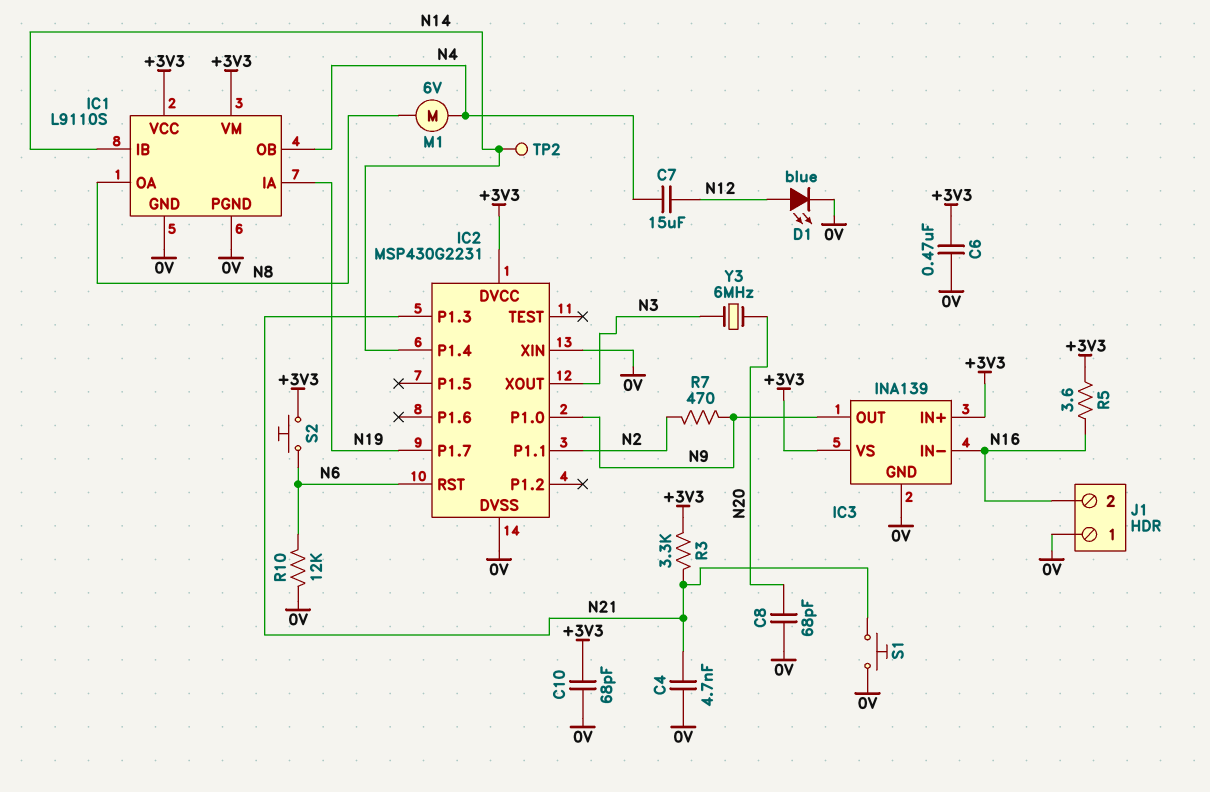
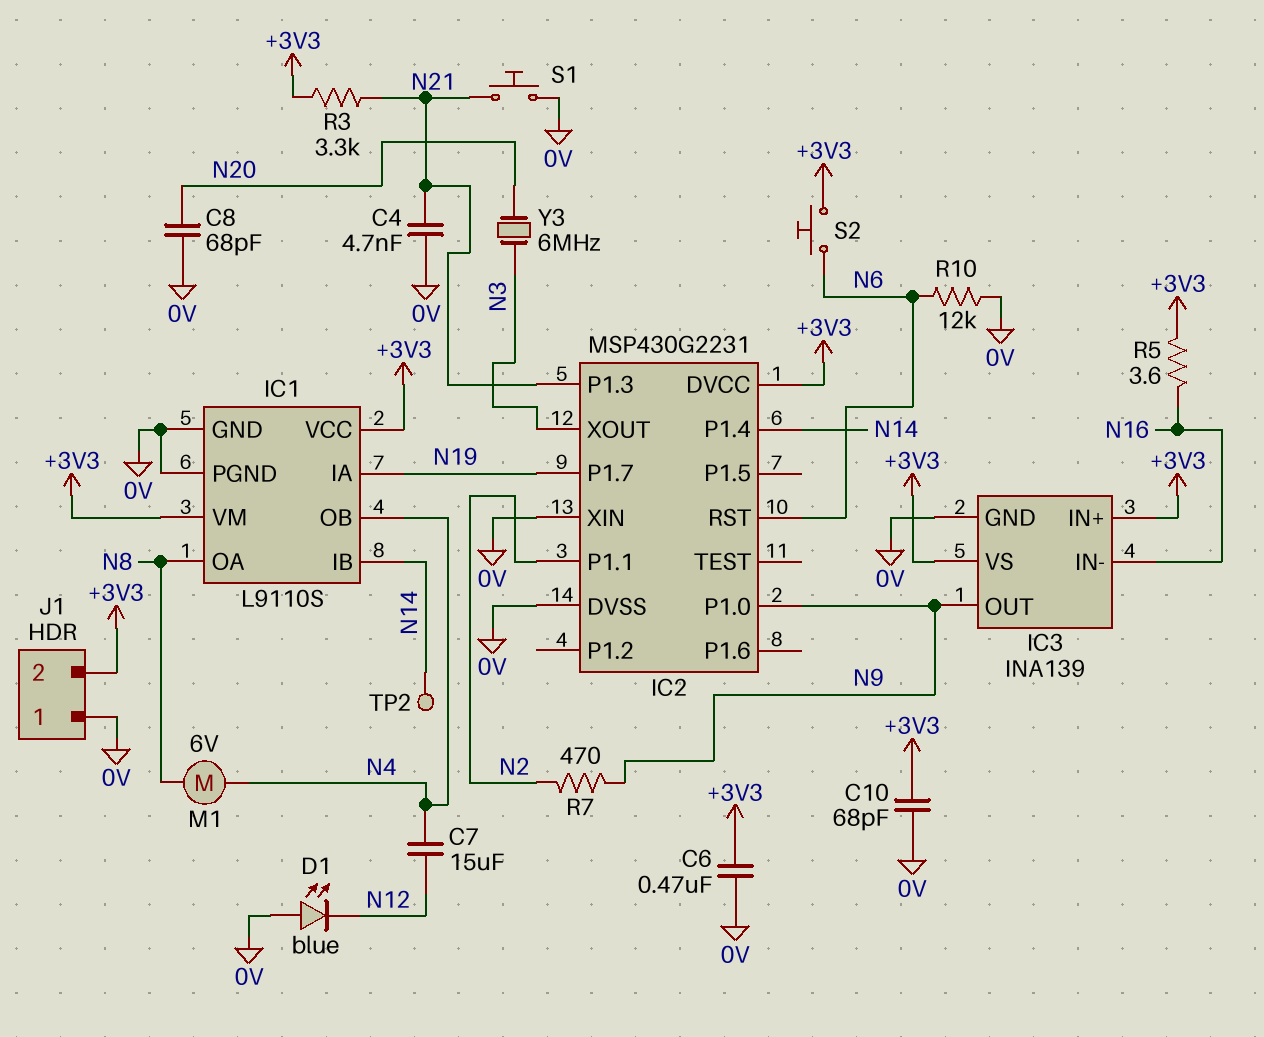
D1: LED blue (A N12, K 0V) -> LED blue (A 0V, K N12)
J1 pin 2: N16 -> +3V3

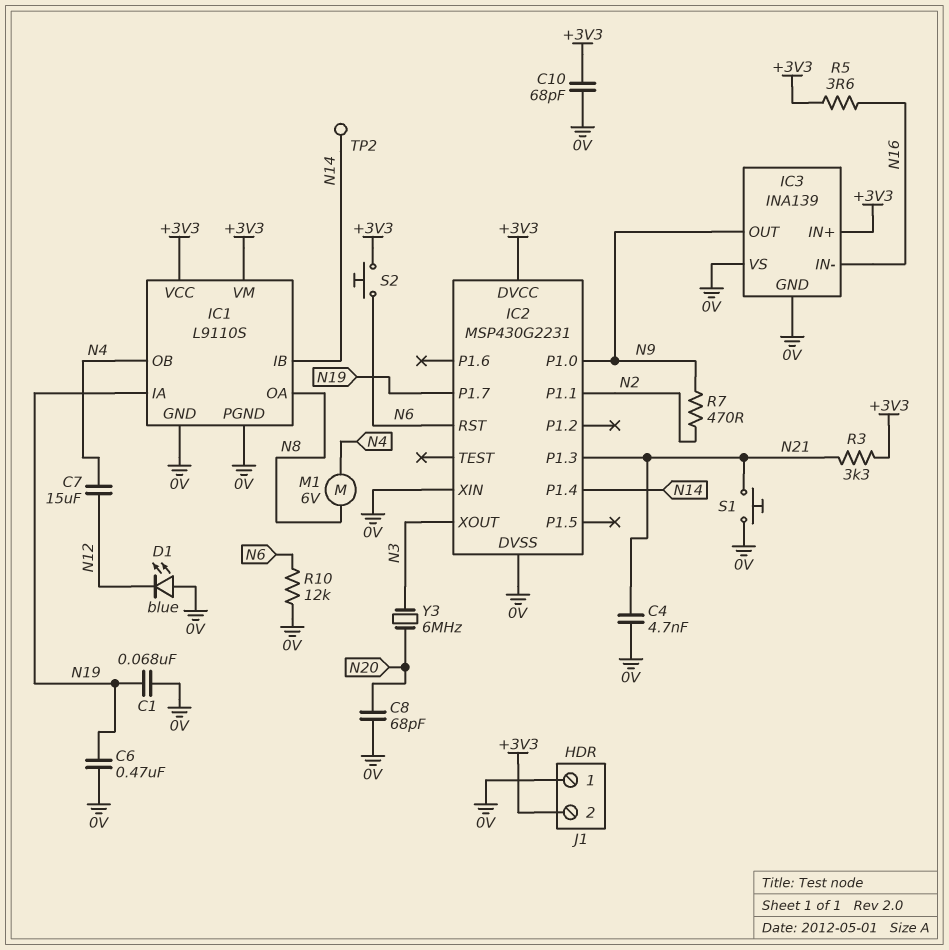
C1: none -> 68nF (0V, N19)
C6: 470nF (+3V3, 0V) -> 470nF (0V, N19)
IC3 pin VS: +3V3 -> 0V

